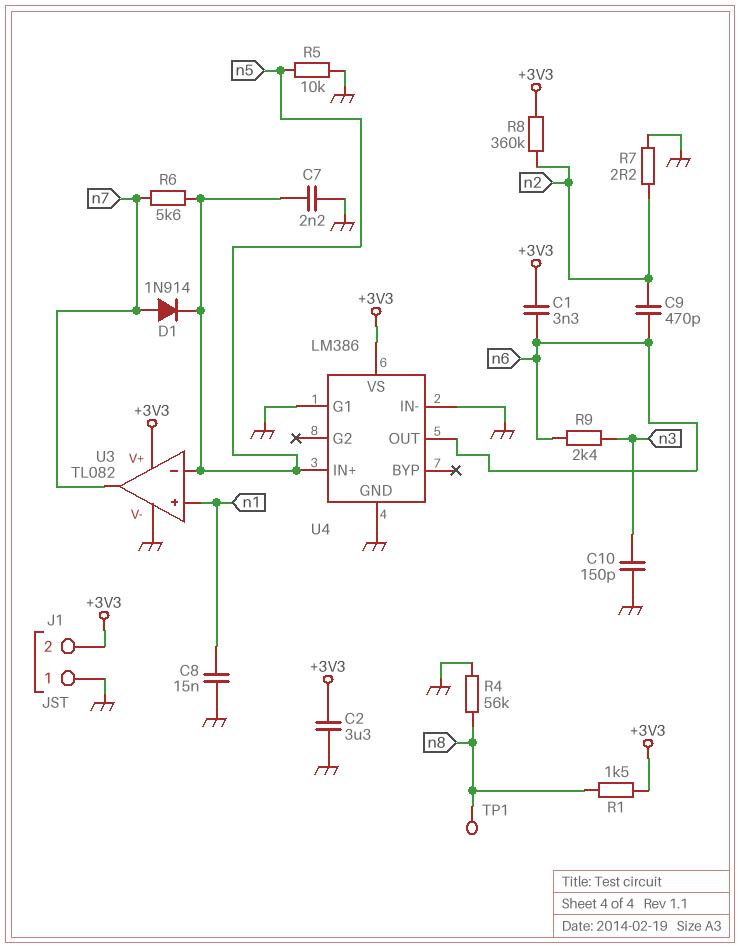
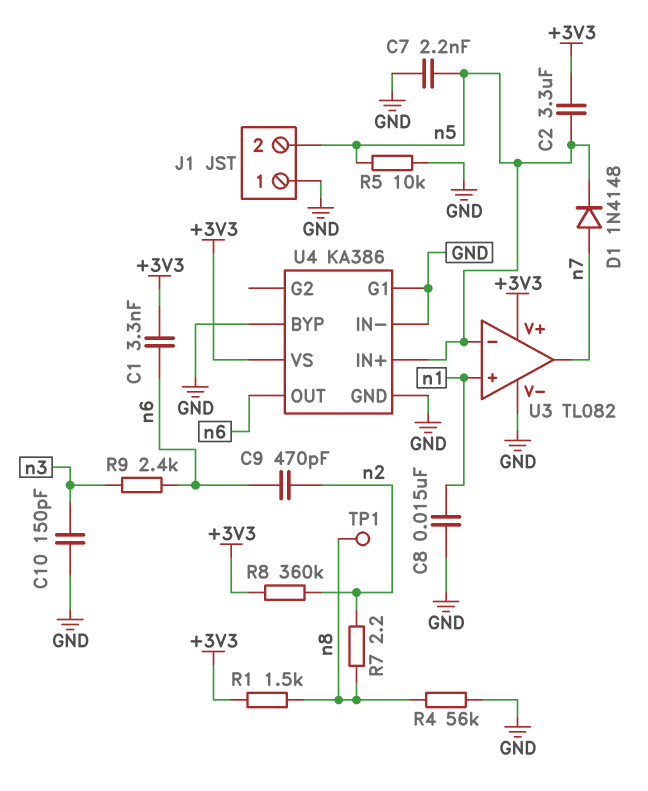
C2: 3.3uF (+3V3, GND) -> 3.3uF (+3V3, n5)
D1: diode 1N914 (A n7, K n5) -> diode 1N4148 (A n7, K n5)
J1 pin 2: +3V3 -> n5
R6: 5.6k (n5, n7) -> none
R7: 2.2 (GND, n2) -> 2.2 (n2, n8)
U4: LM386 -> KA386
U4 pin BYP: none -> GND

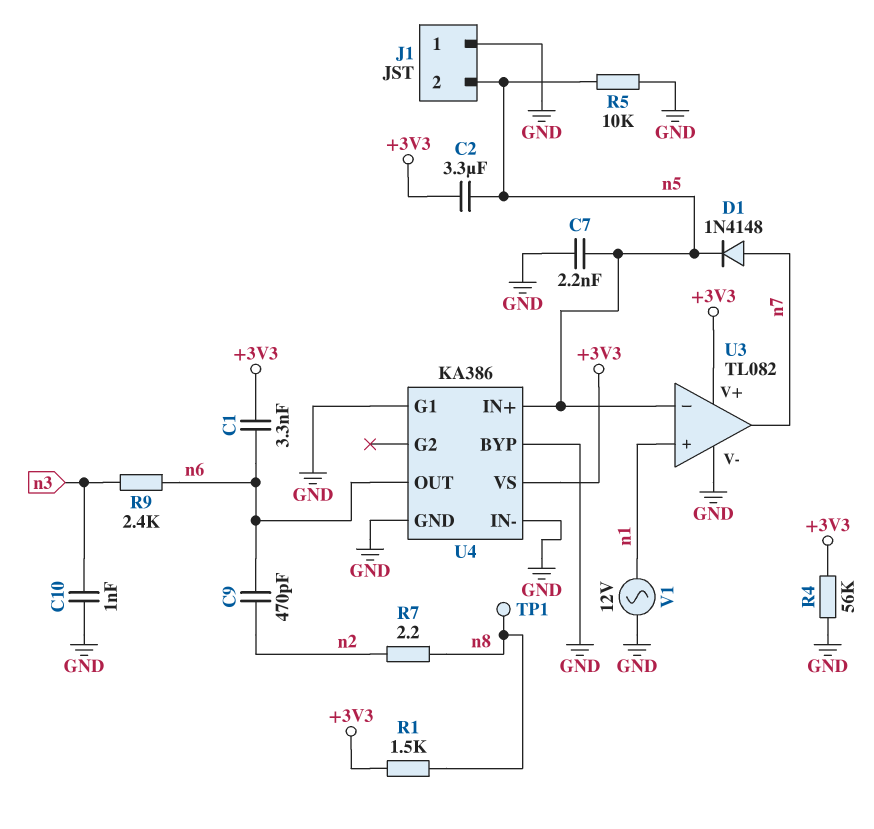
C8: 15nF (GND, n1) -> none
C10: 150pF (GND, n3) -> 1nF (GND, n3)
R4: 56k (GND, n8) -> 56k (+3V3, GND)
R8: 360k (+3V3, n2) -> none
V1: none -> AC 12V (GND, n1)

